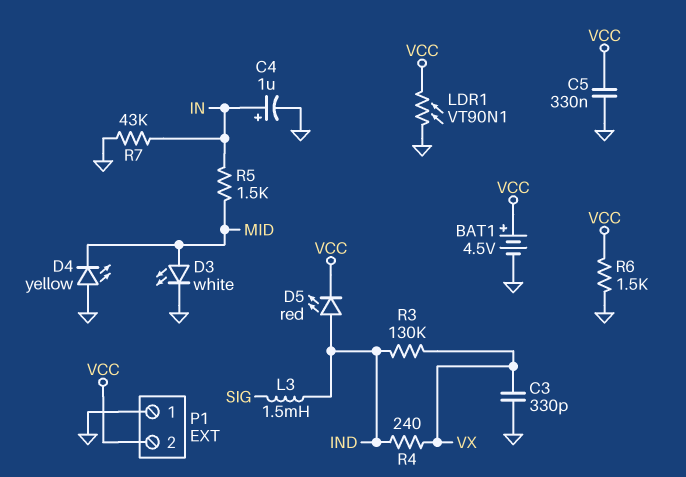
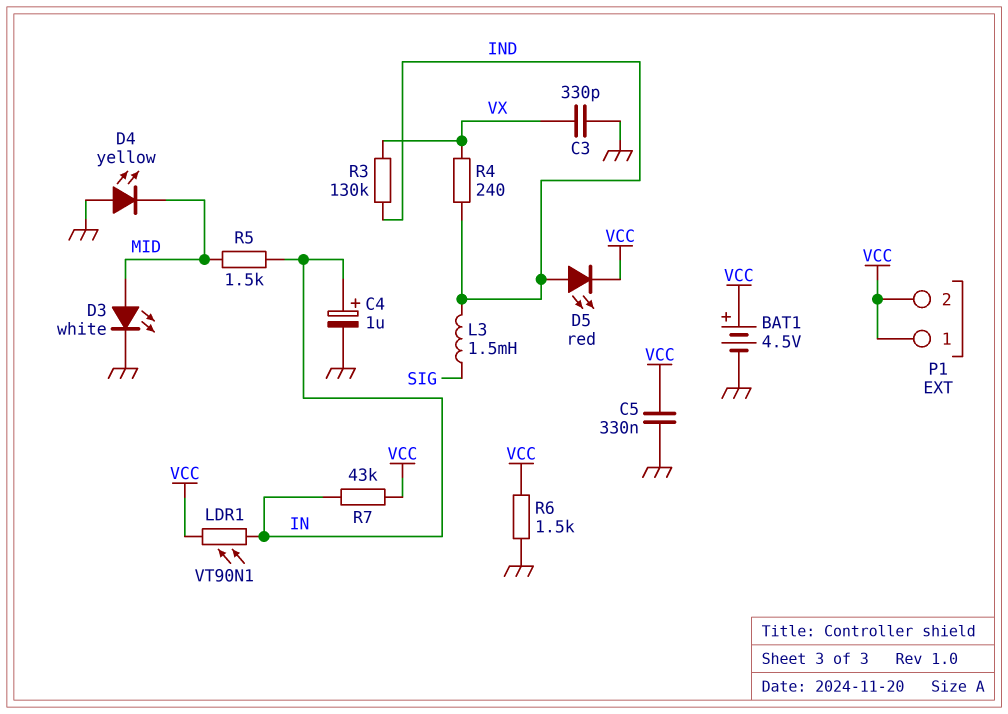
LDR1: VT90N1 (GND, VCC) -> VT90N1 (IN, VCC)
P1 pin 1: GND -> VCC
R7: 43k (GND, IN) -> 43k (IN, VCC)

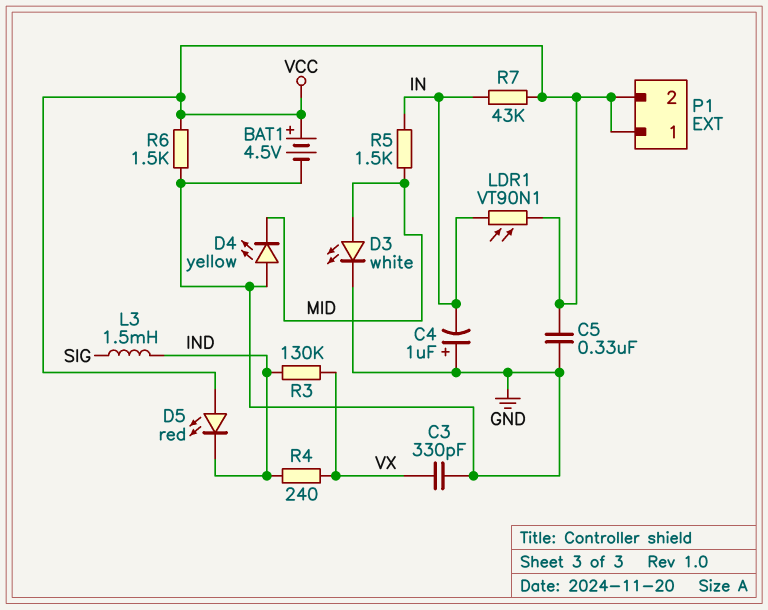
C4: 1uF (plus IN, minus GND) -> 1uF (plus GND, minus IN)
D5: LED red (A IND, K VCC) -> LED red (A VCC, K IND)

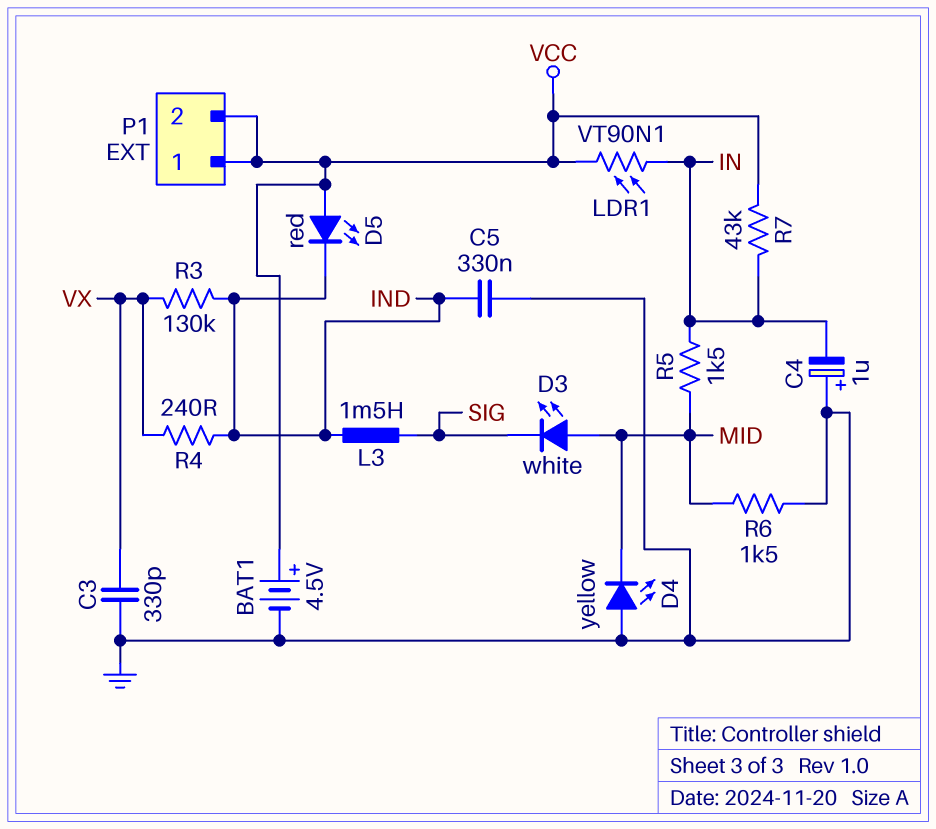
C5: 330nF (GND, VCC) -> 330nF (GND, IND)
D3: LED white (A MID, K GND) -> LED white (A MID, K SIG)
R6: 1.5k (GND, VCC) -> 1.5k (GND, MID)

